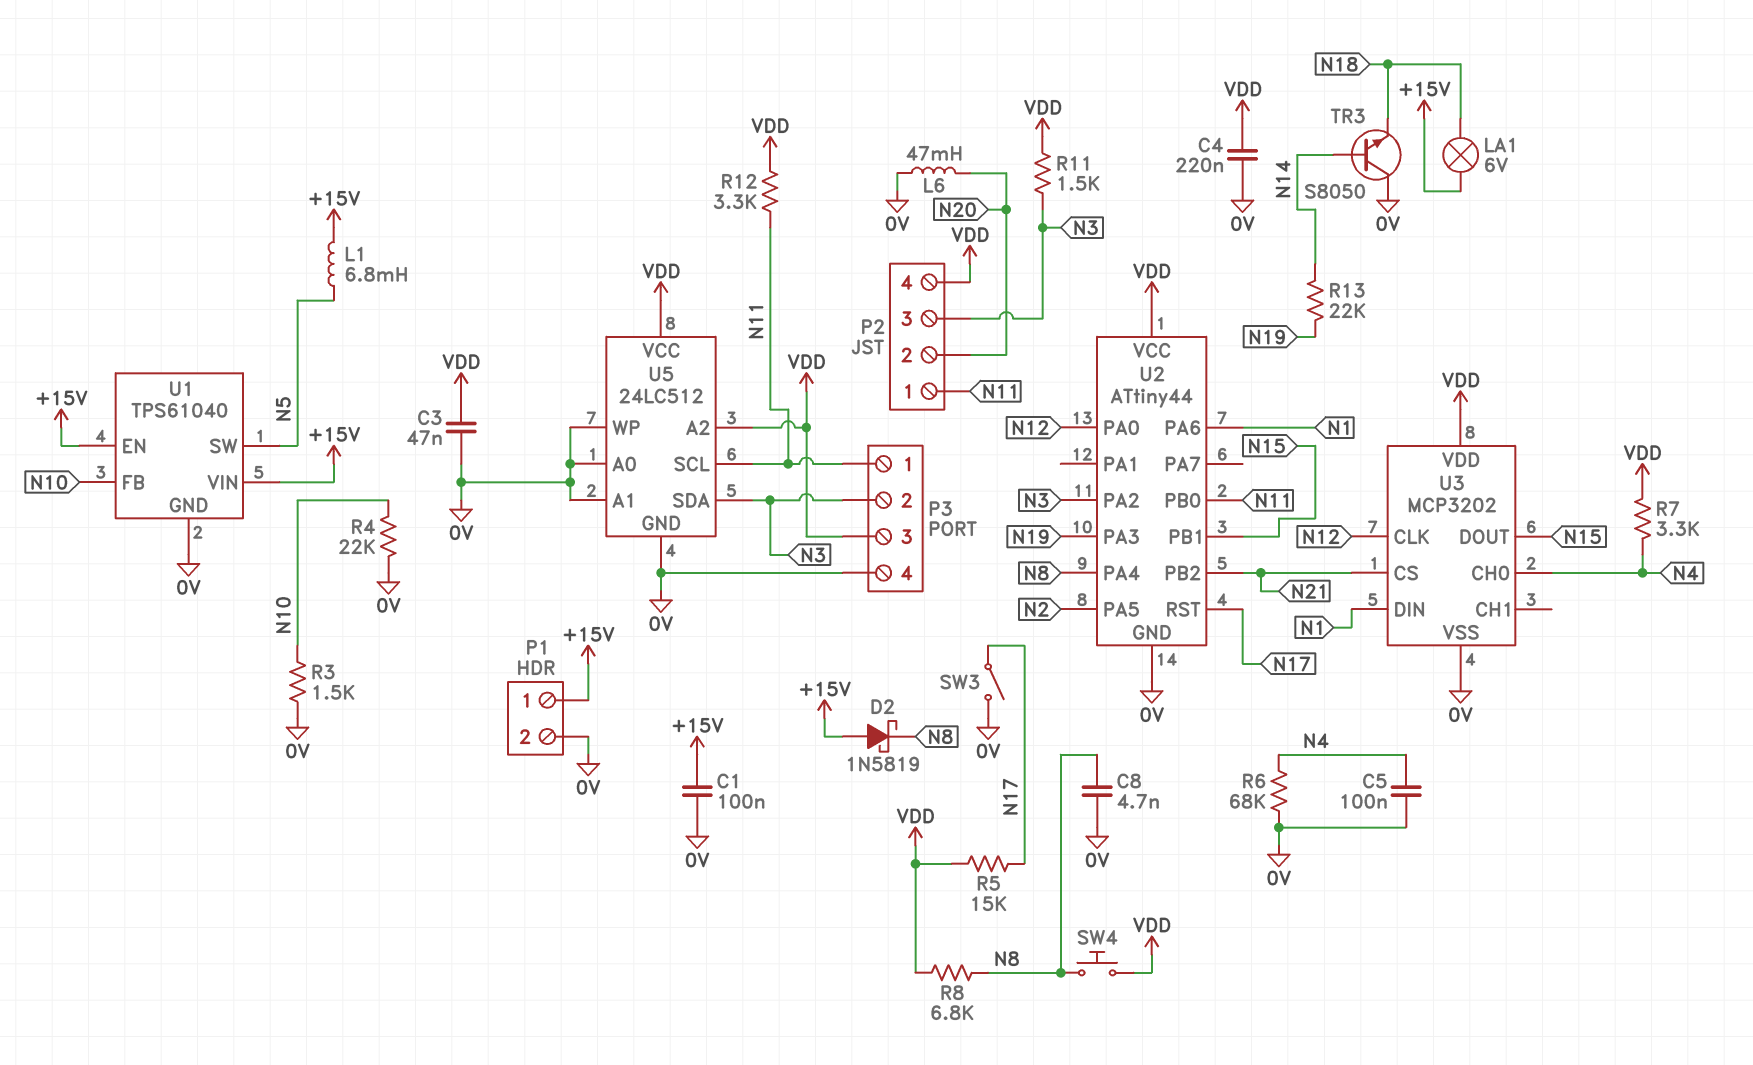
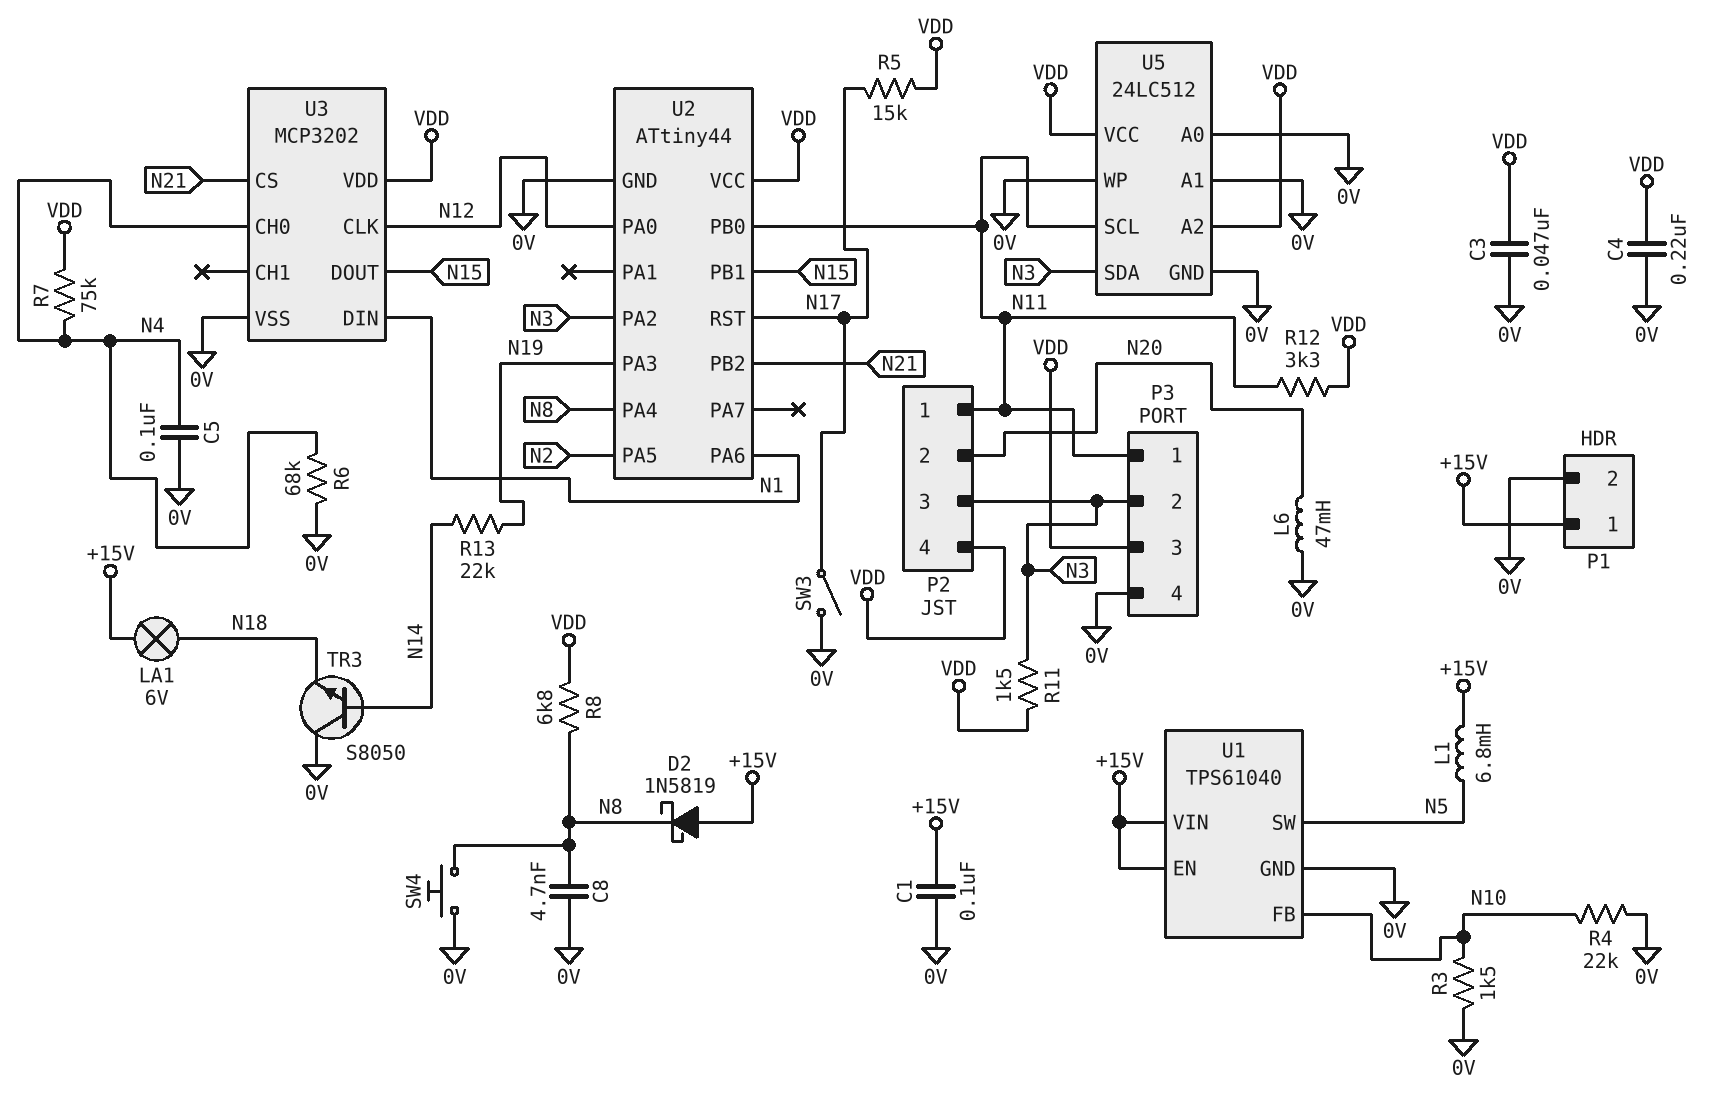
R7: 3.3k (N4, VDD) -> 75k (N4, VDD)
SW4: button (N8, VDD) -> button (0V, N8)

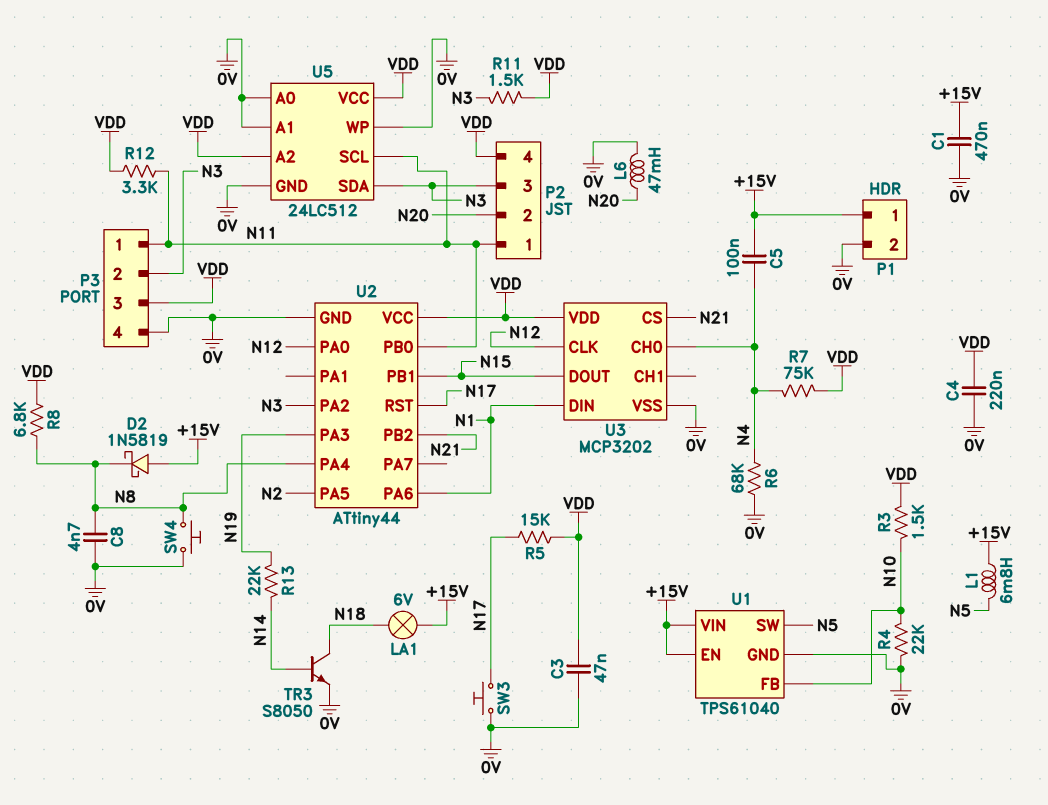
C1: 100nF (+15V, 0V) -> 470nF (+15V, 0V)
C5: 100nF (0V, N4) -> 100nF (+15V, N4)
R3: 1.5k (0V, N10) -> 1.5k (N10, VDD)
SW3: switch (0V, N17) -> button (0V, N17)
TR3: NPN S8050 (B N14, C 0V, E N18) -> NPN S8050 (B N14, C N18, E 0V)

